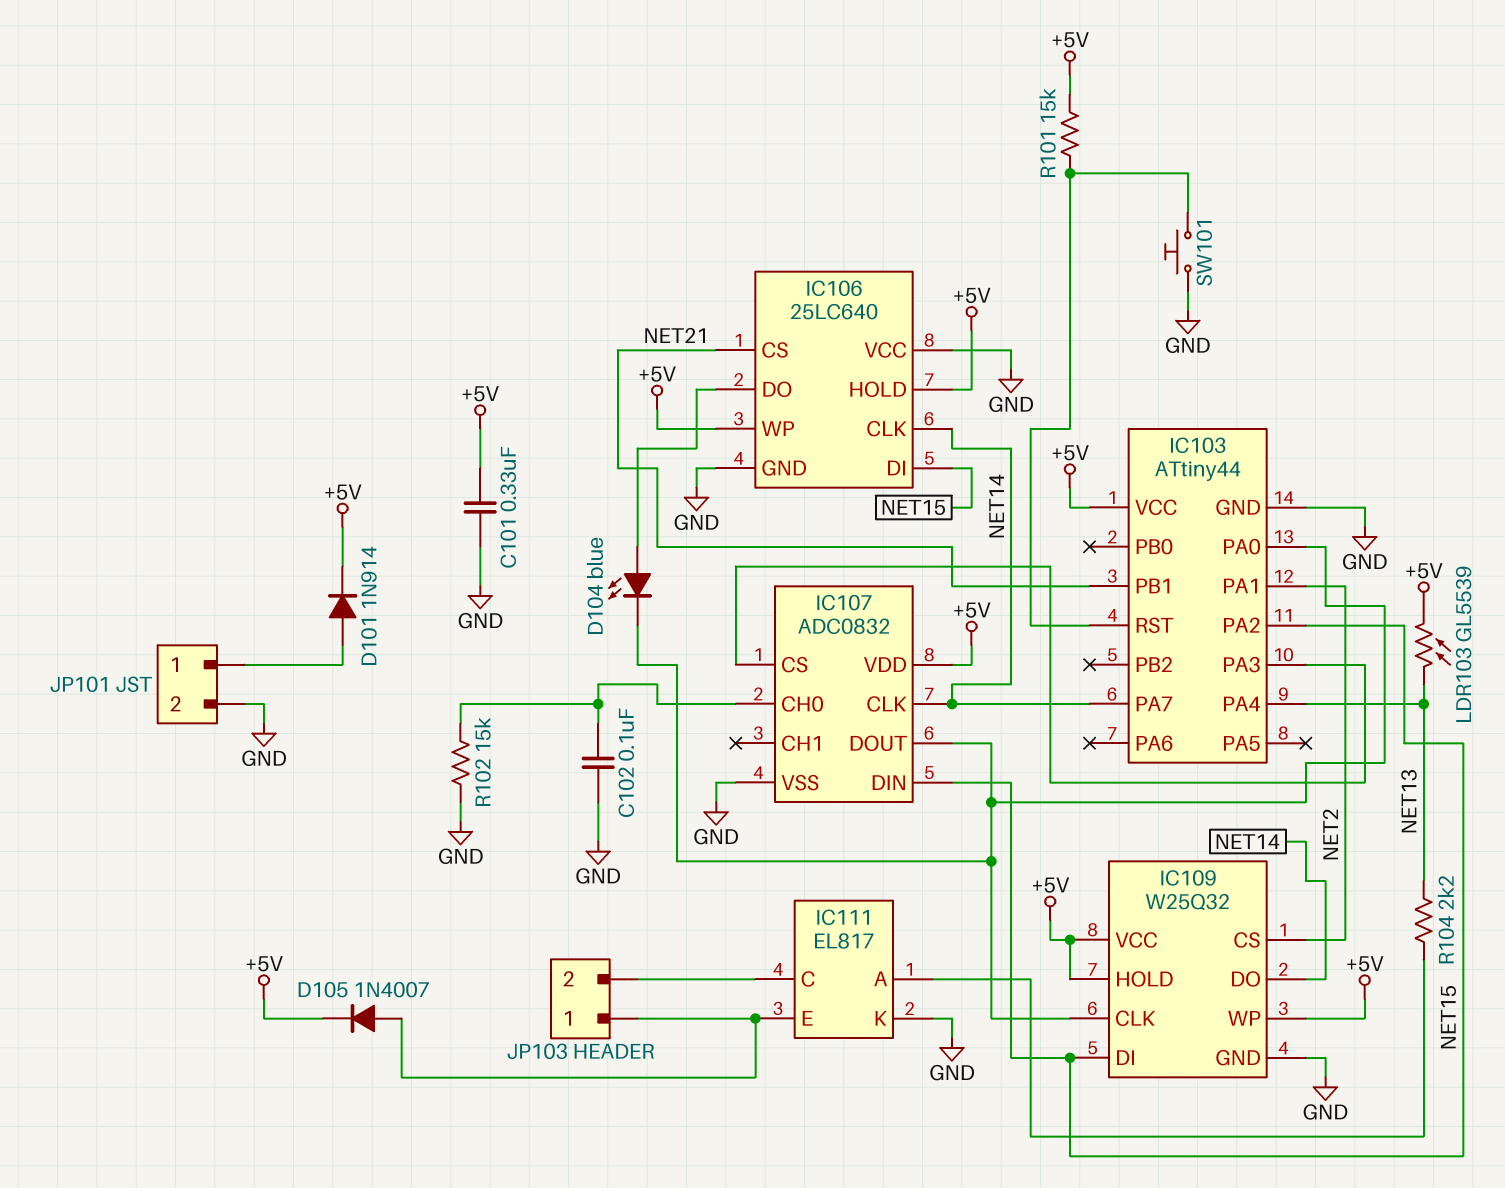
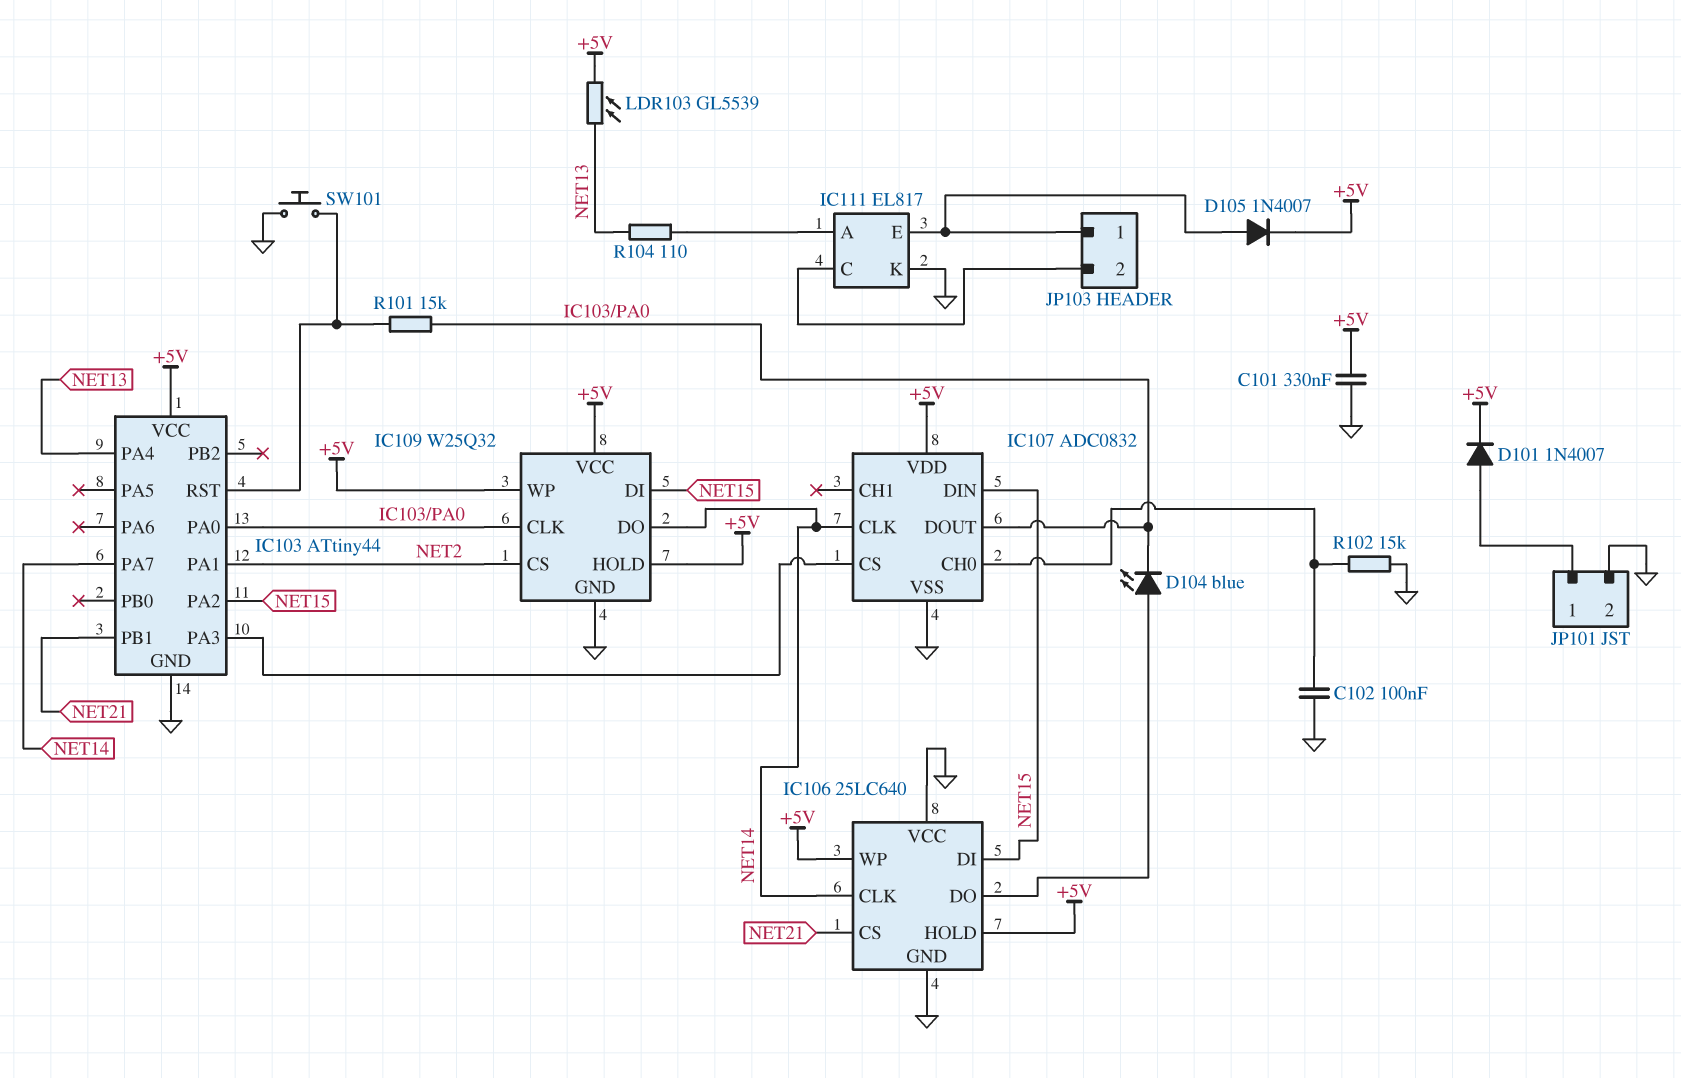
D101: diode 1N914 (A JP101/1, K +5V) -> diode 1N4007 (A JP101/1, K +5V)
R101: 15k (+5V, IC103/RST) -> 15k (IC103/PA0, IC103/RST)
R104: 2.2k (IC111/A, NET13) -> 110 (IC111/A, NET13)

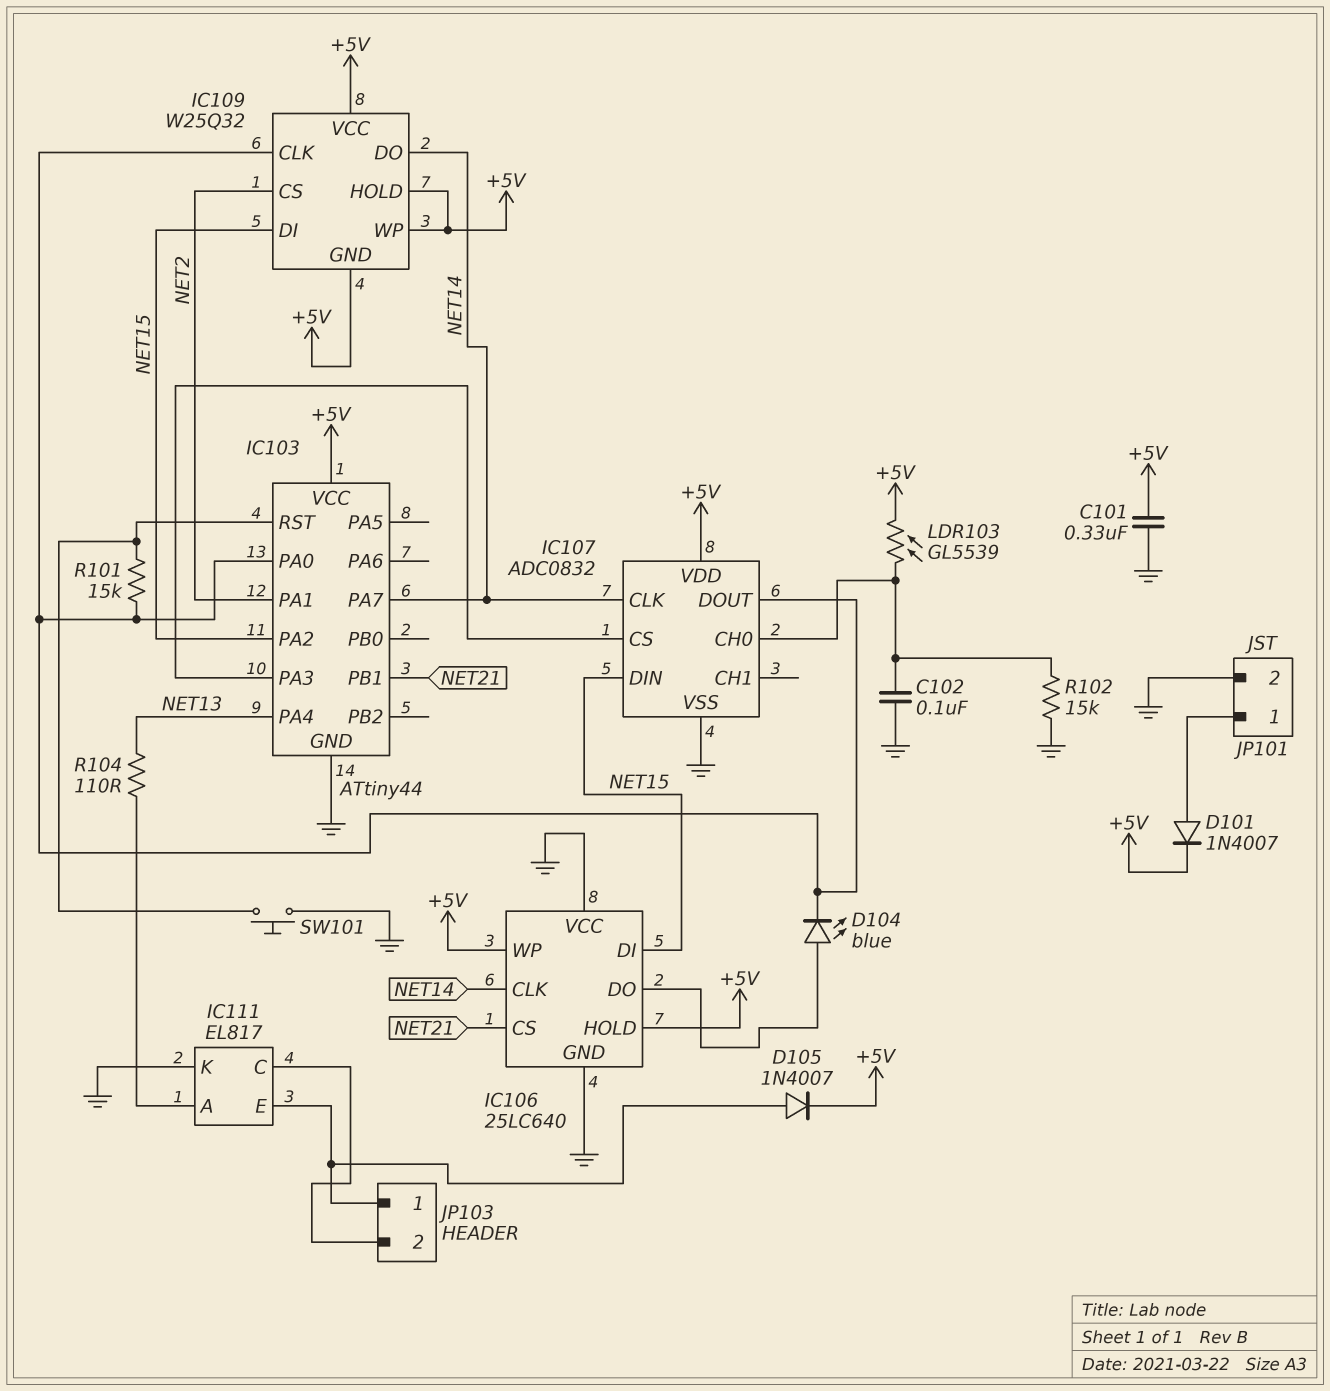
IC109 pin GND: GND -> +5V
LDR103: GL5539 (+5V, NET13) -> GL5539 (+5V, IC107/CH0)

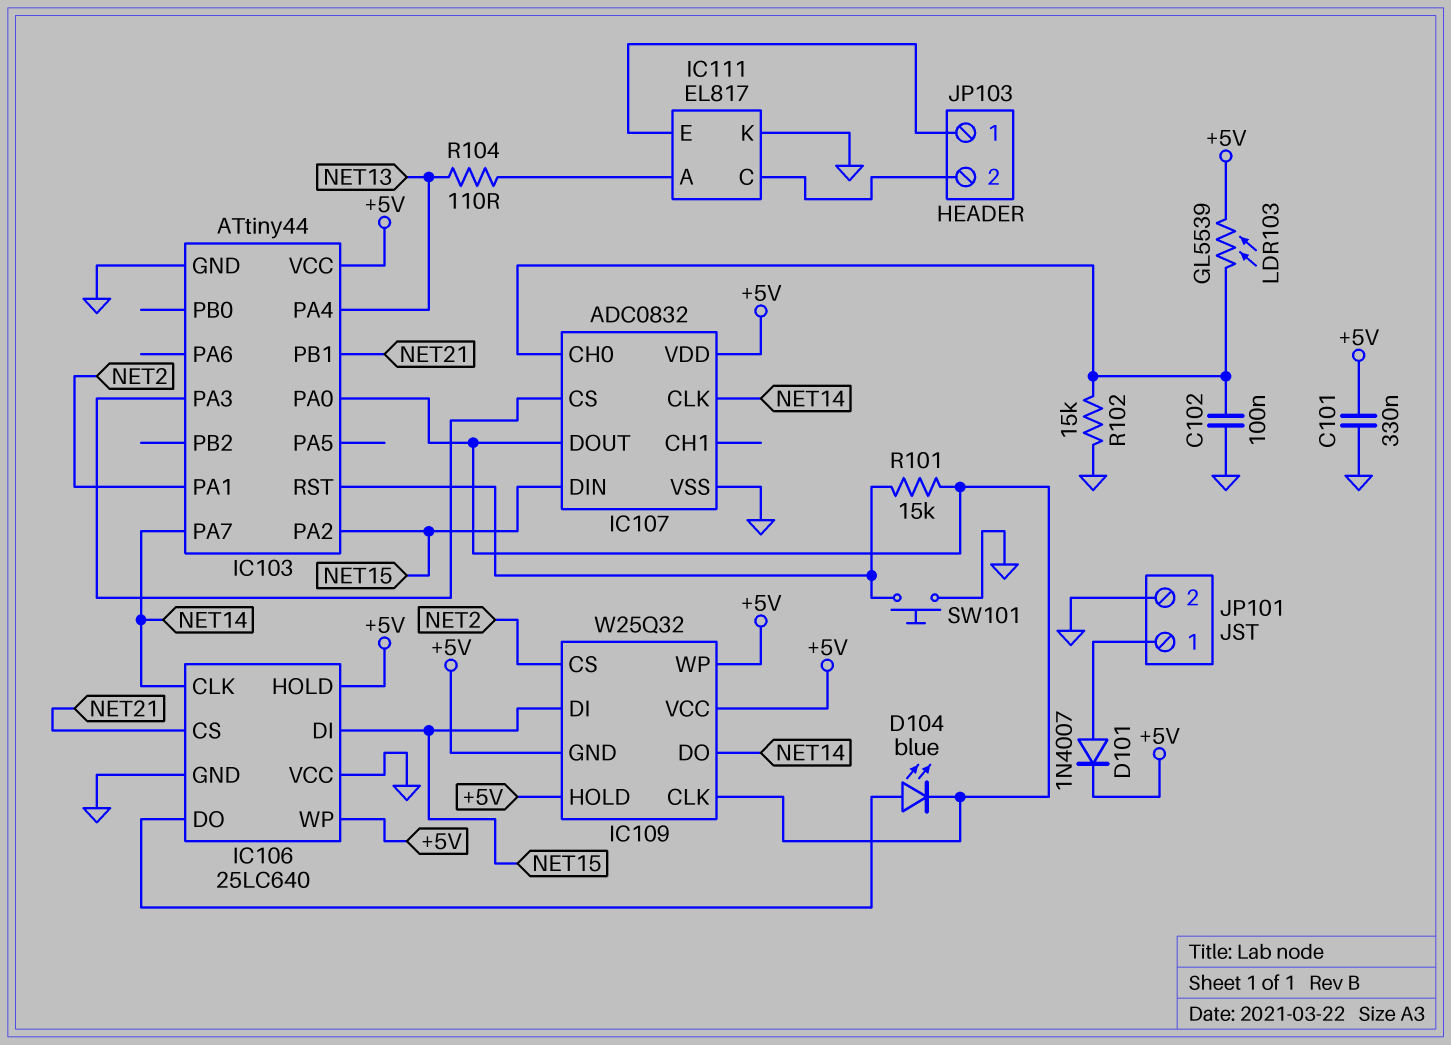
D105: diode 1N4007 (A IC111/E, K +5V) -> none

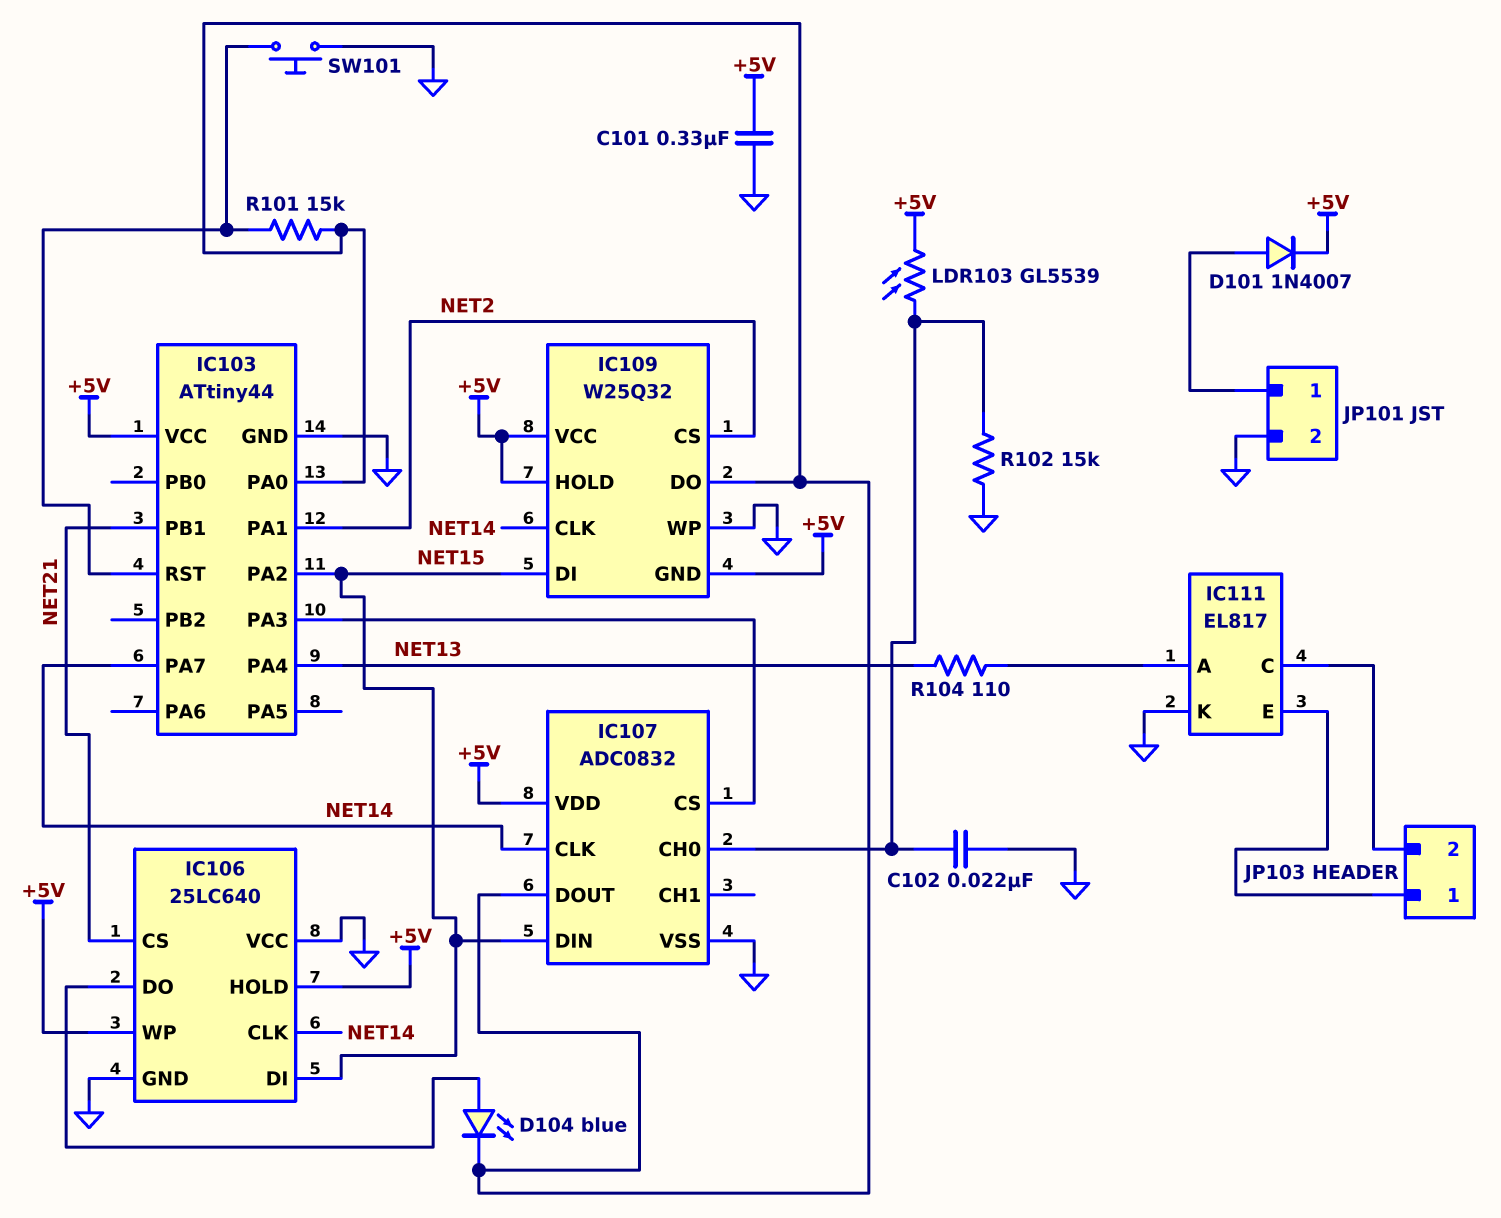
C102: 100nF (GND, IC107/CH0) -> 22nF (GND, IC107/CH0)
IC109 pin CLK: IC103/PA0 -> NET14
IC109 pin DO: NET14 -> IC103/PA0
IC109 pin WP: +5V -> GND

